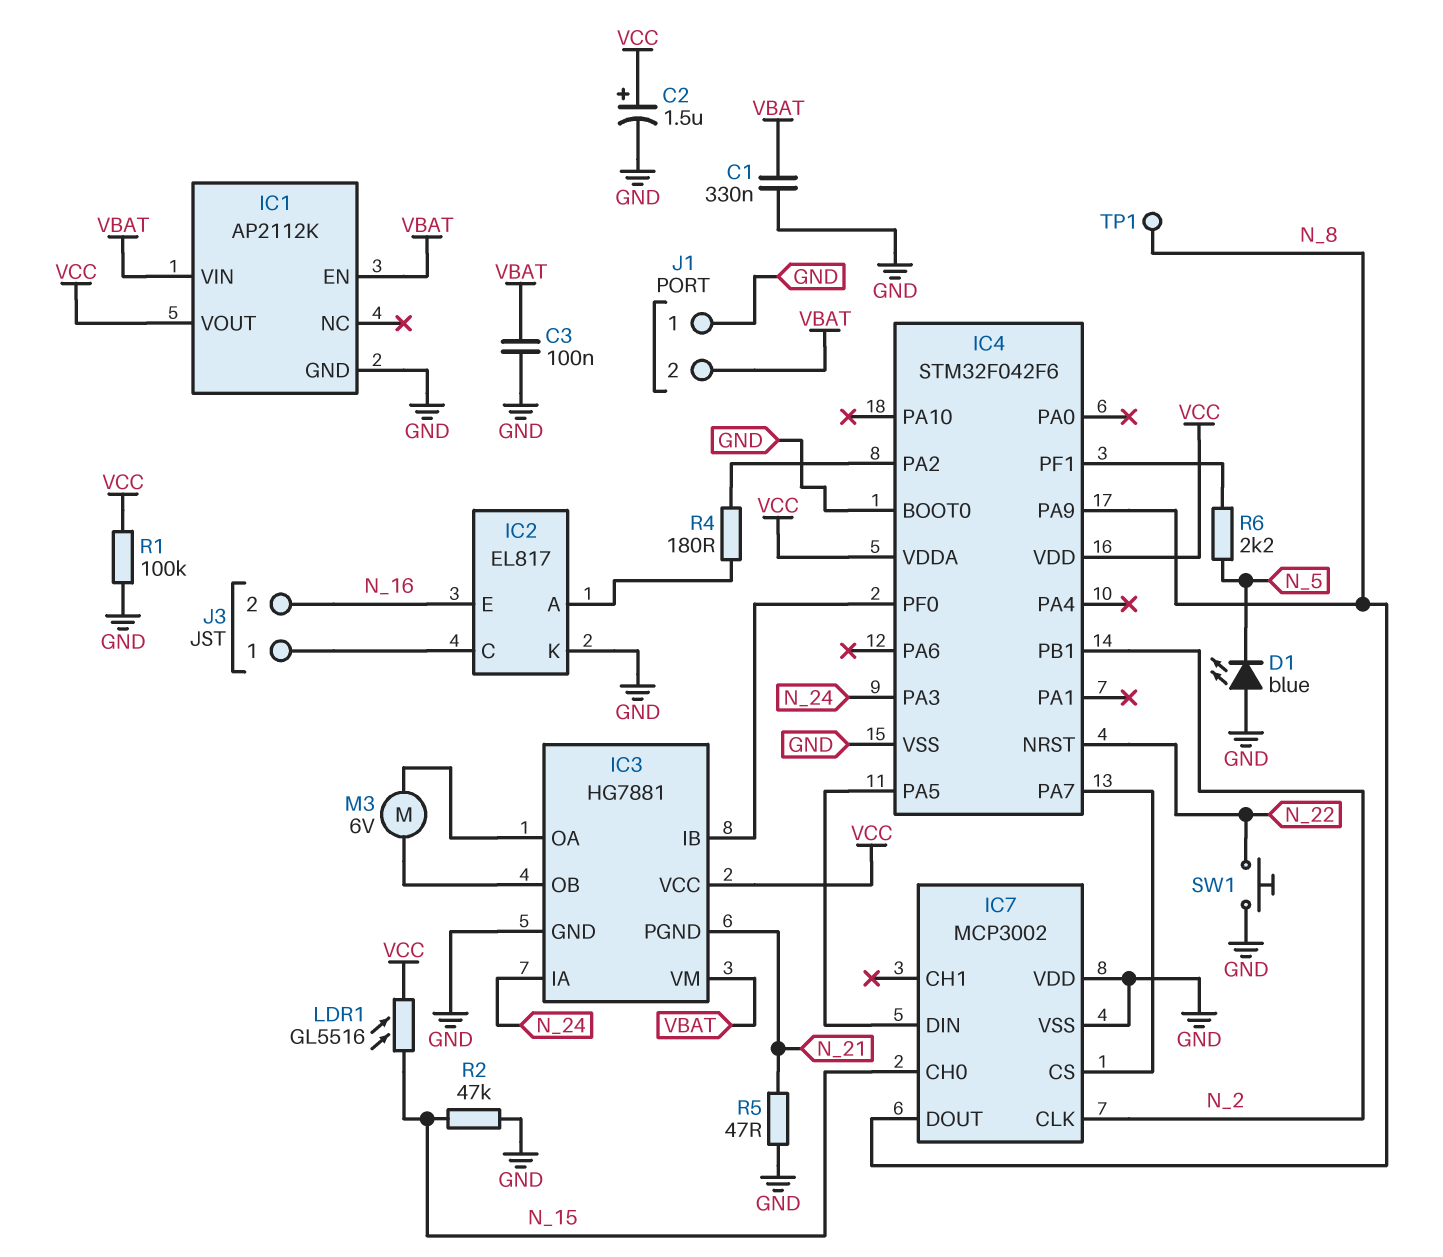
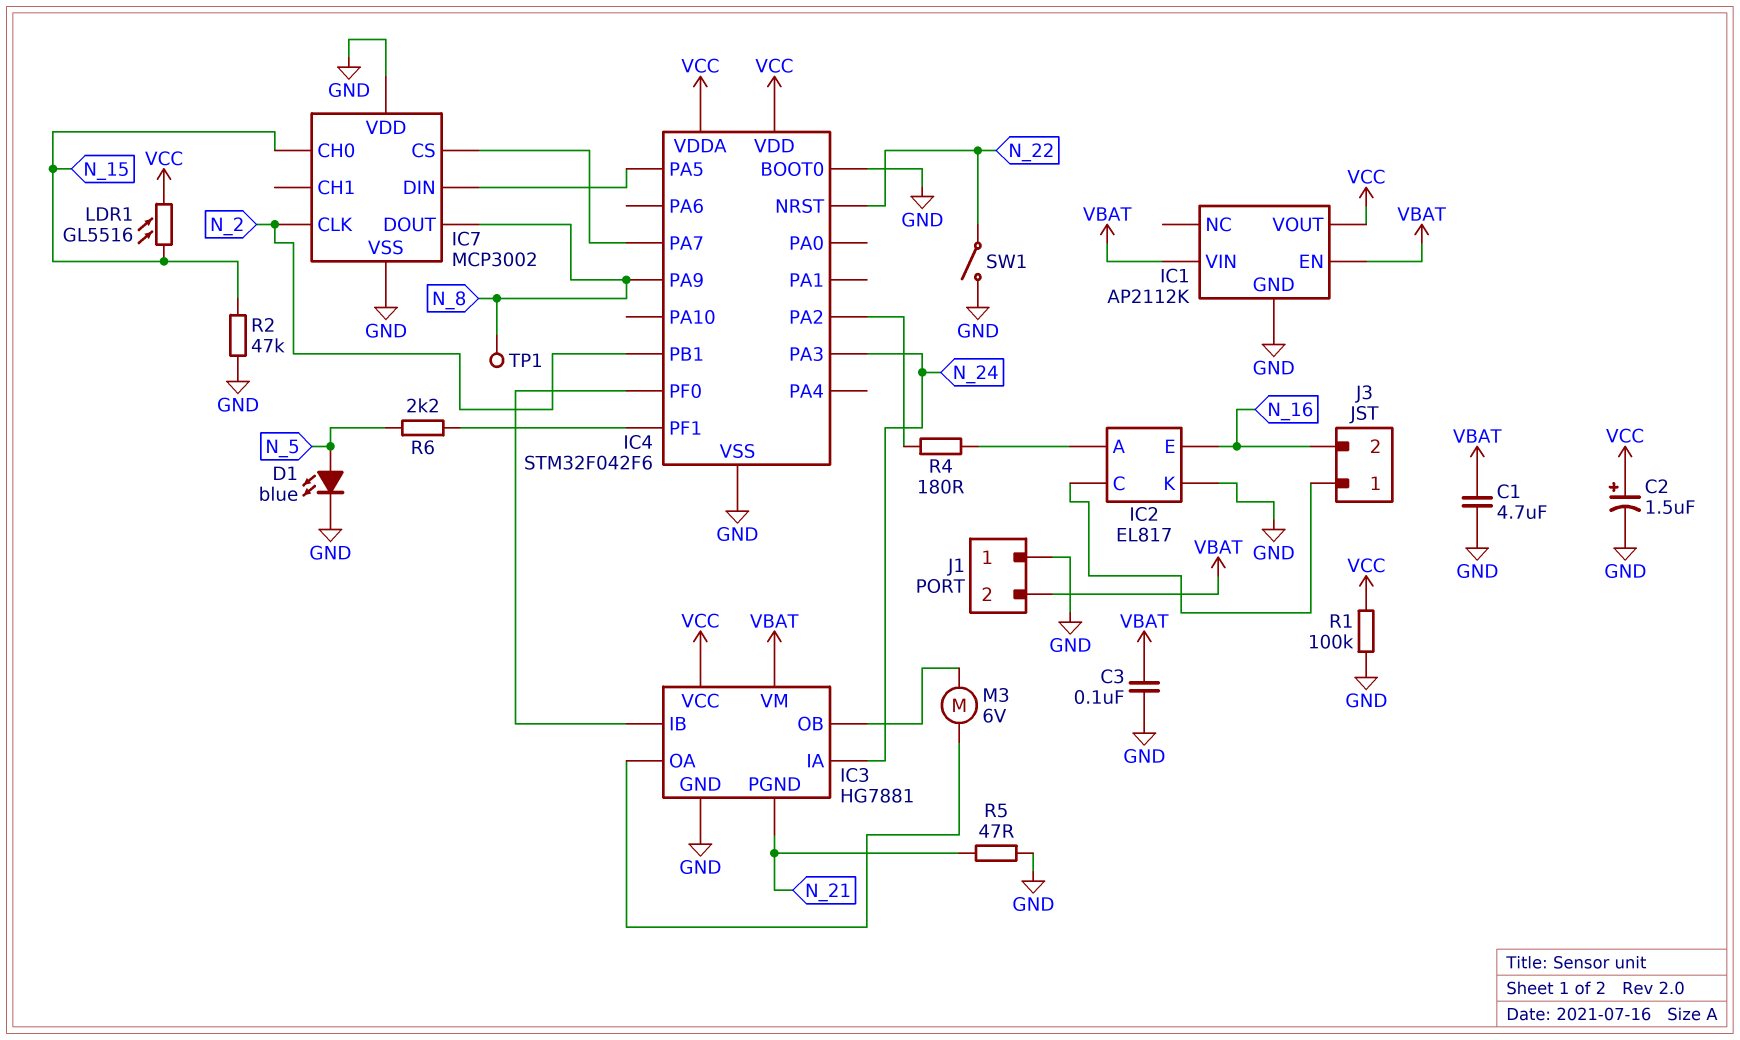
C1: 330nF (GND, VBAT) -> 4.7uF (GND, VBAT)
D1: LED blue (A GND, K N_5) -> LED blue (A N_5, K GND)
SW1: button (GND, N_22) -> switch (GND, N_22)

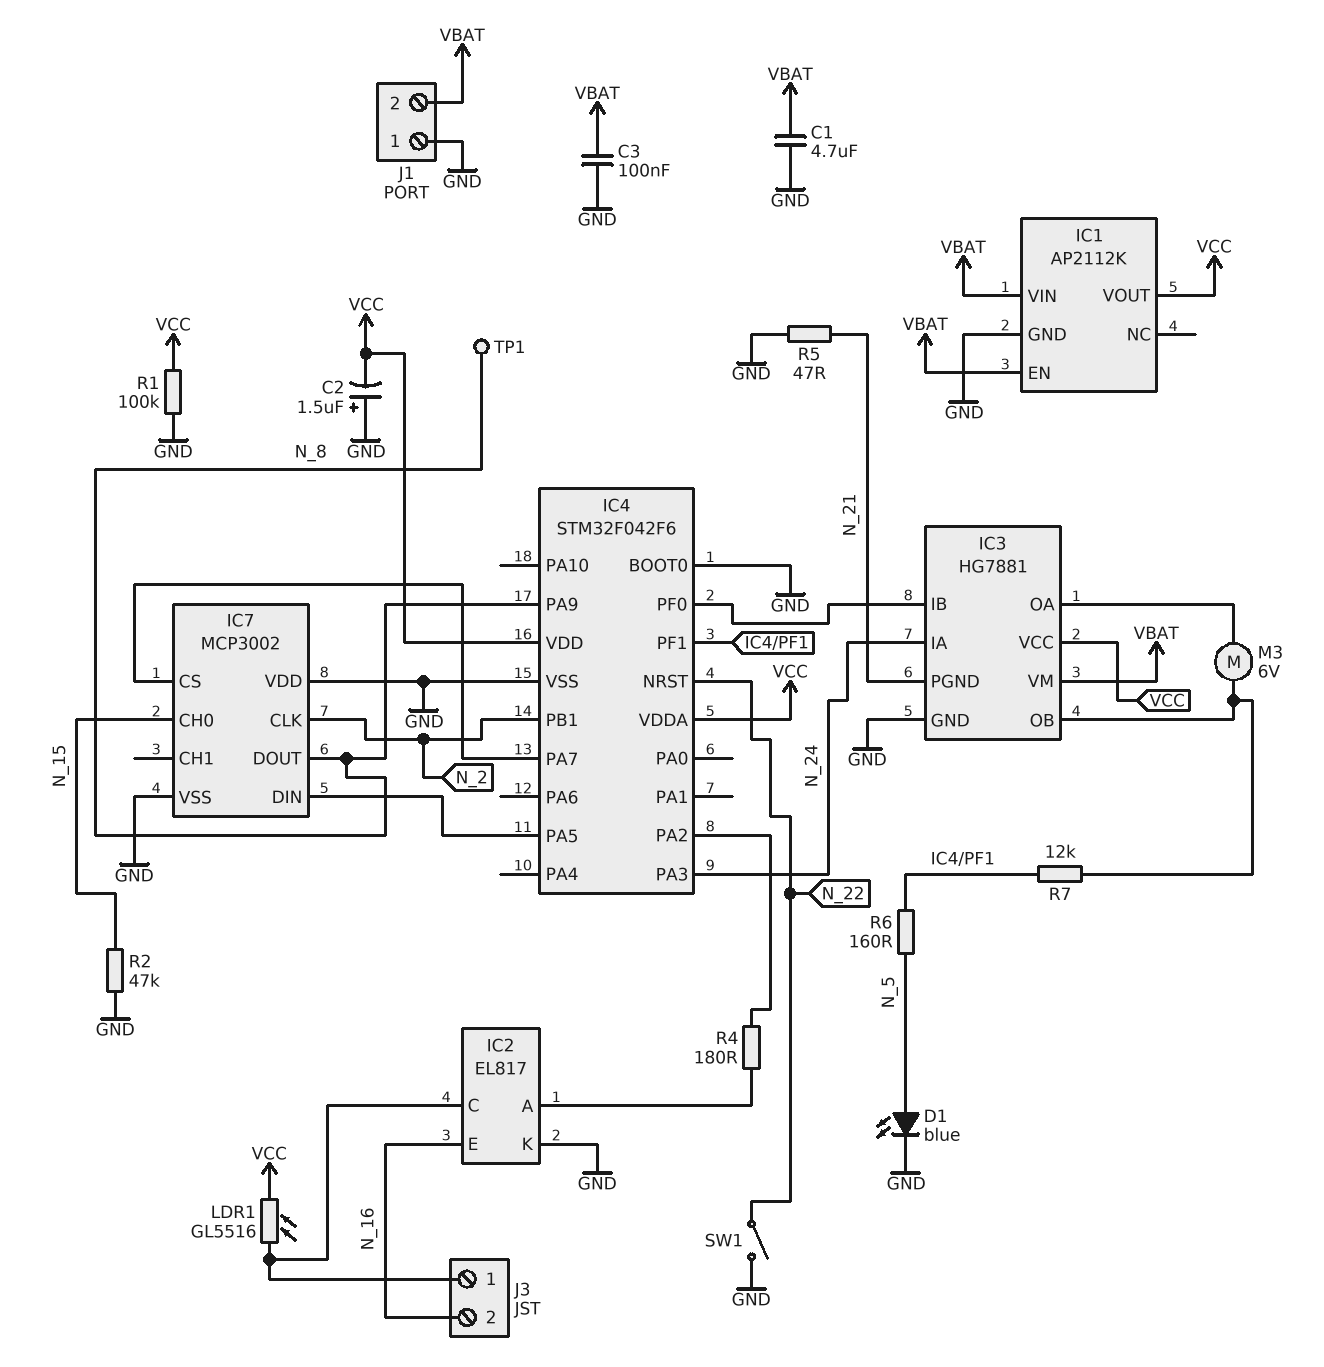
C2: 1.5uF (plus VCC, minus GND) -> 1.5uF (plus GND, minus VCC)
LDR1: GL5516 (N_15, VCC) -> GL5516 (IC2/C, VCC)
R6: 2.2k (IC4/PF1, N_5) -> 160 (IC4/PF1, N_5)
R7: none -> 12k (IC3/OB, IC4/PF1)

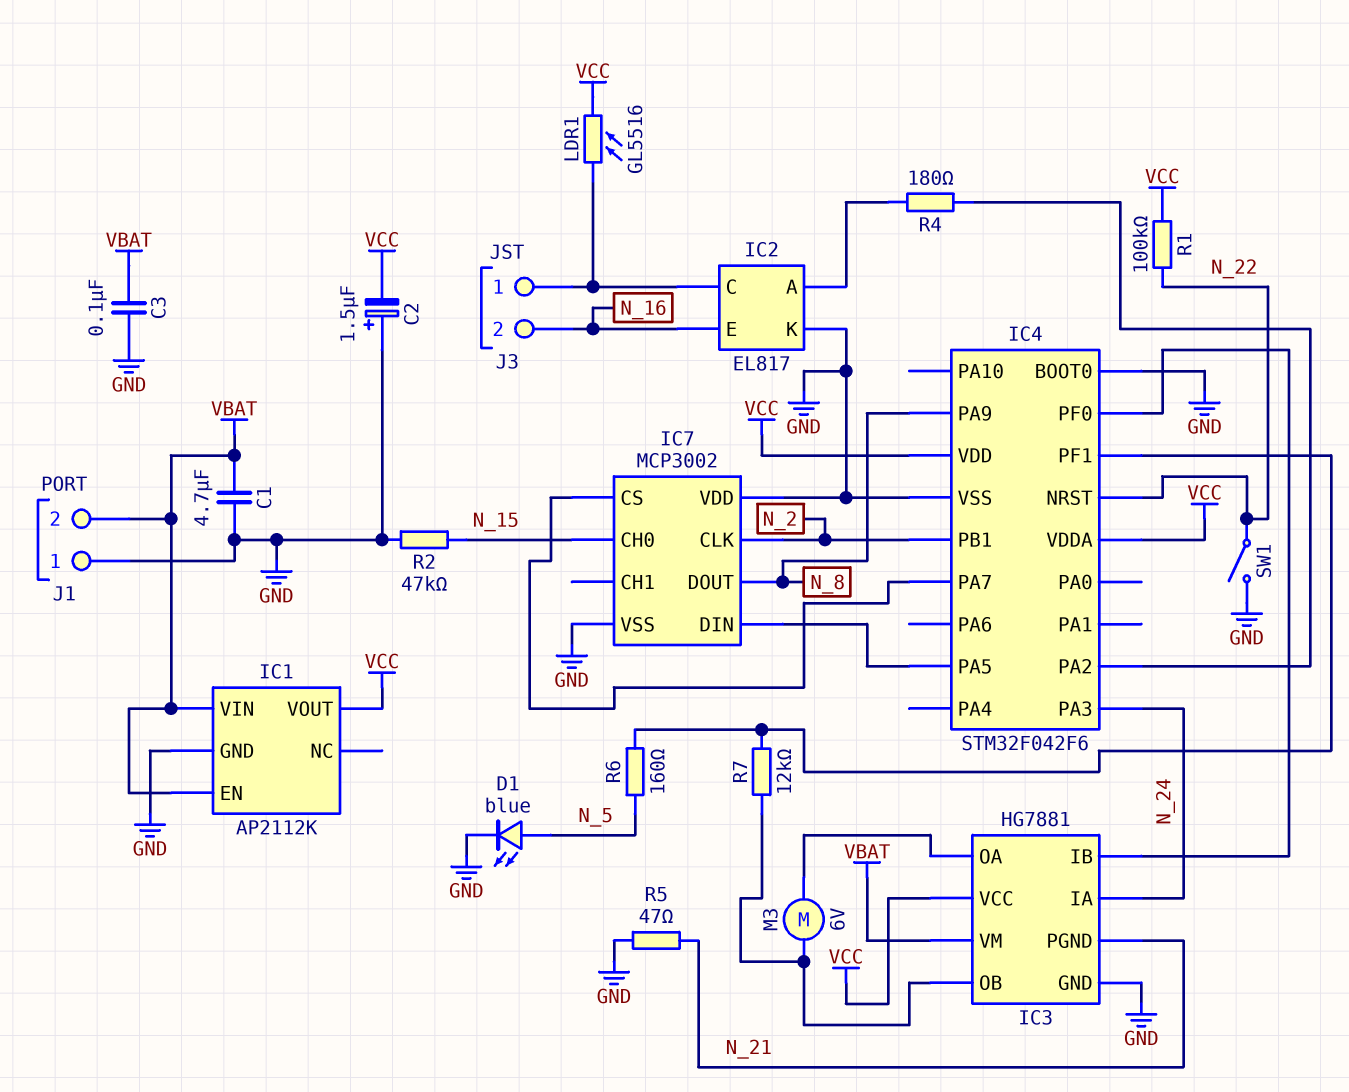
R1: 100k (GND, VCC) -> 100k (N_22, VCC)
TP1: test point (N_8) -> none

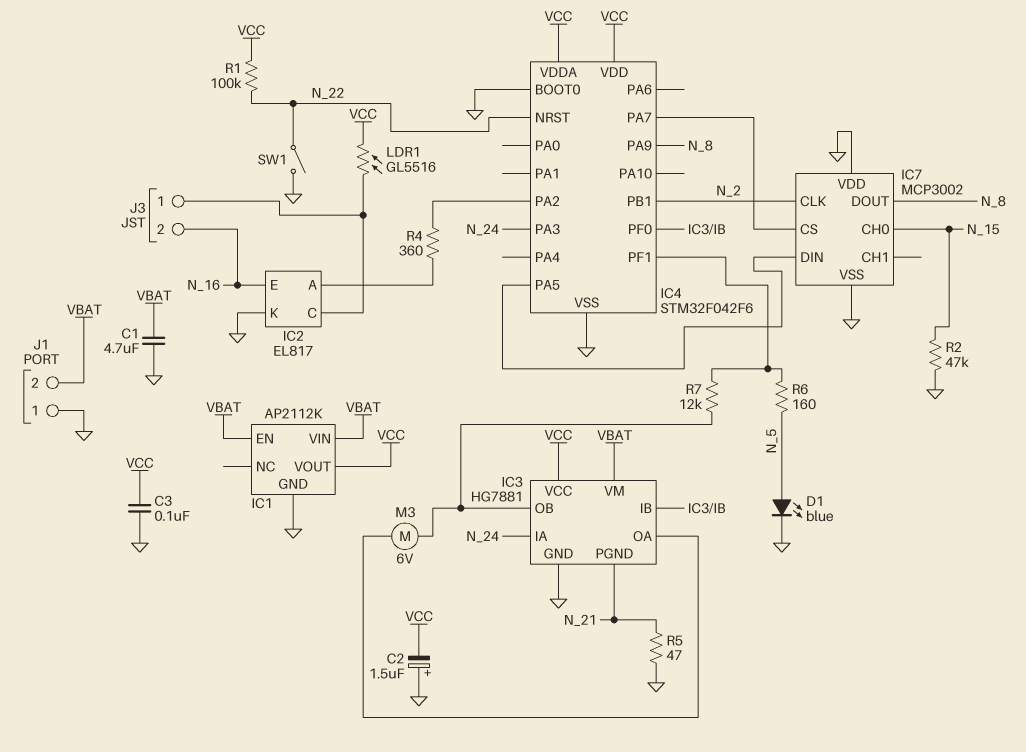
C3: 100nF (GND, VBAT) -> 100nF (GND, VCC)
R4: 180 (IC2/A, IC4/PA2) -> 360 (IC2/A, IC4/PA2)

